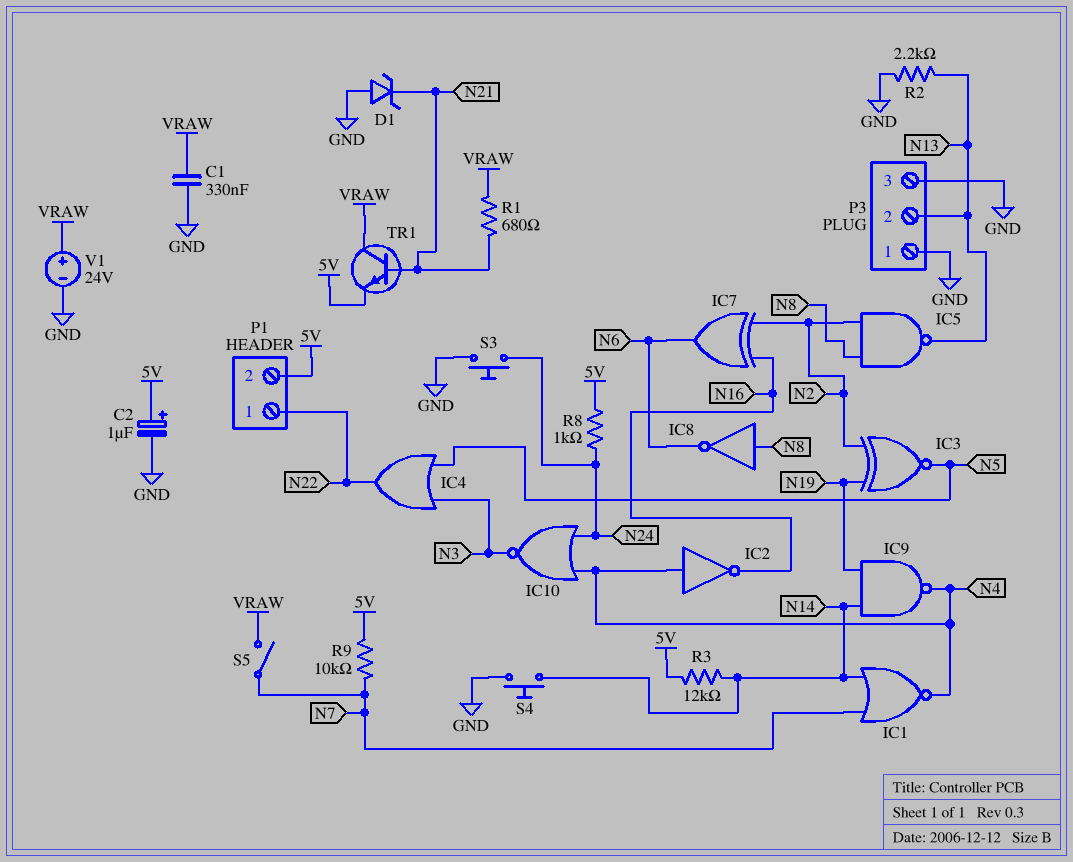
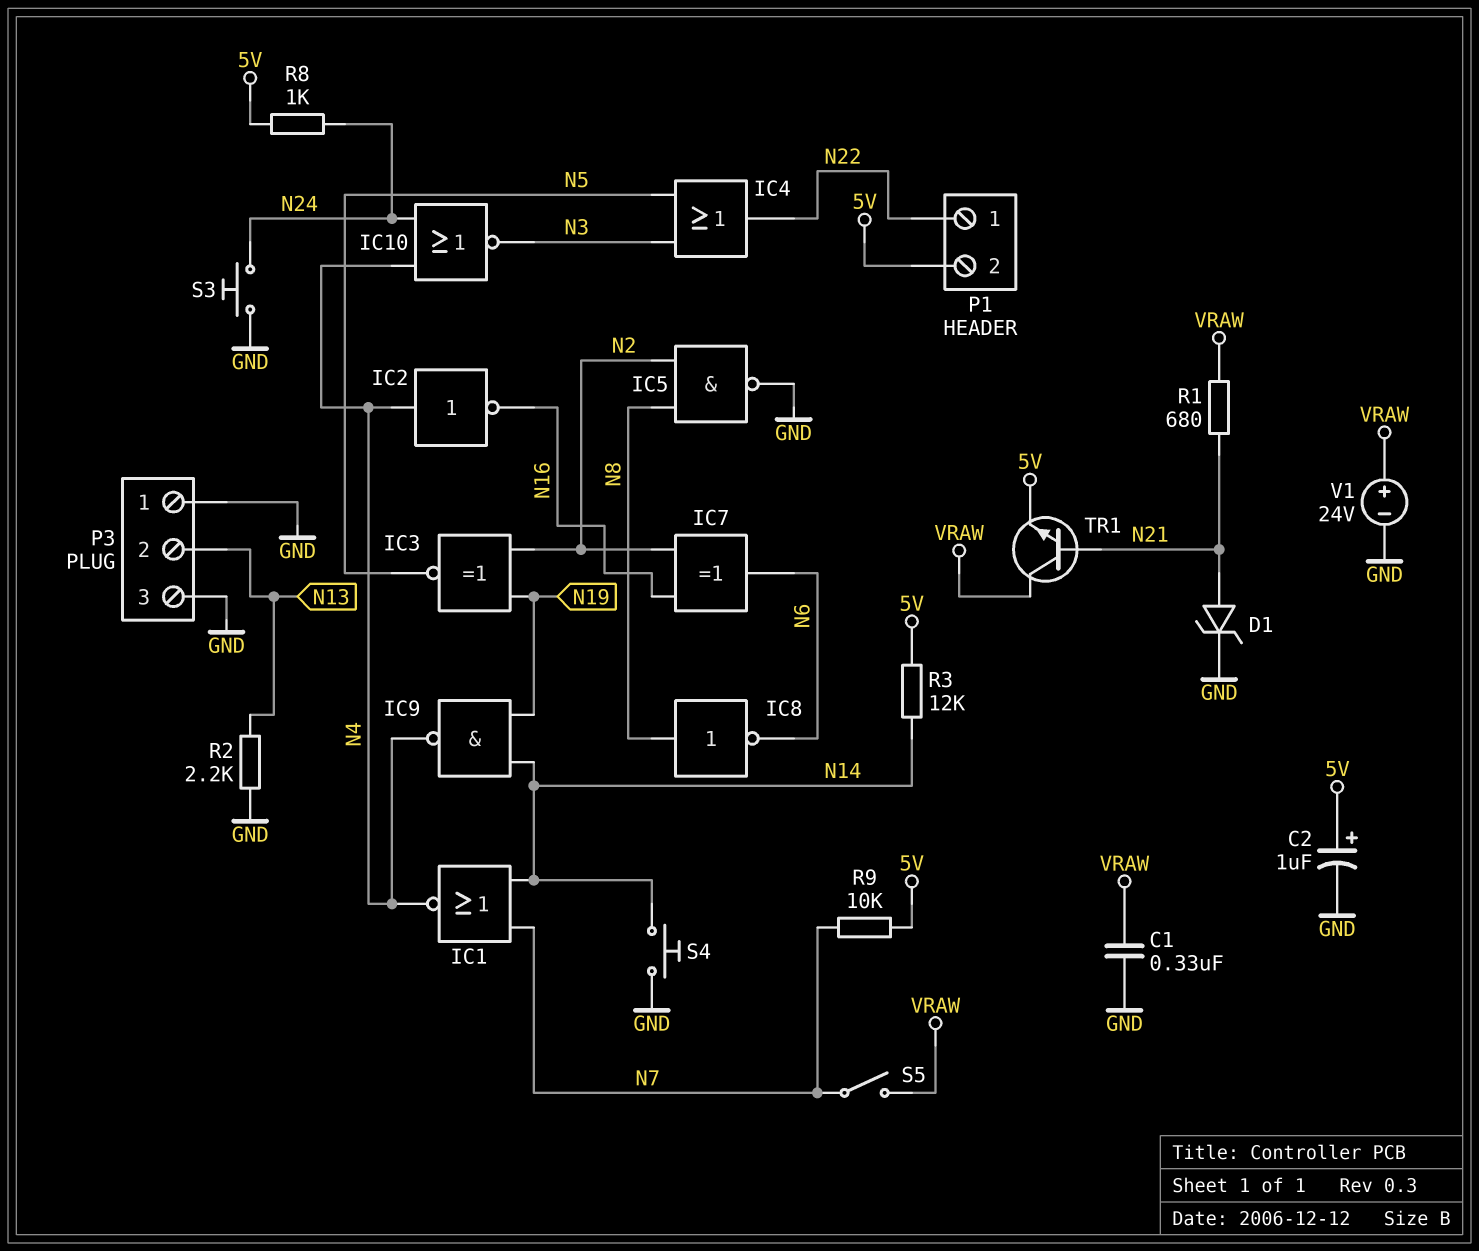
D1: zener (A GND, K N21) -> zener (A N21, K GND)
IC5: NAND (in N2, in N8, out N13) -> NAND (in N2, in N8, out GND)

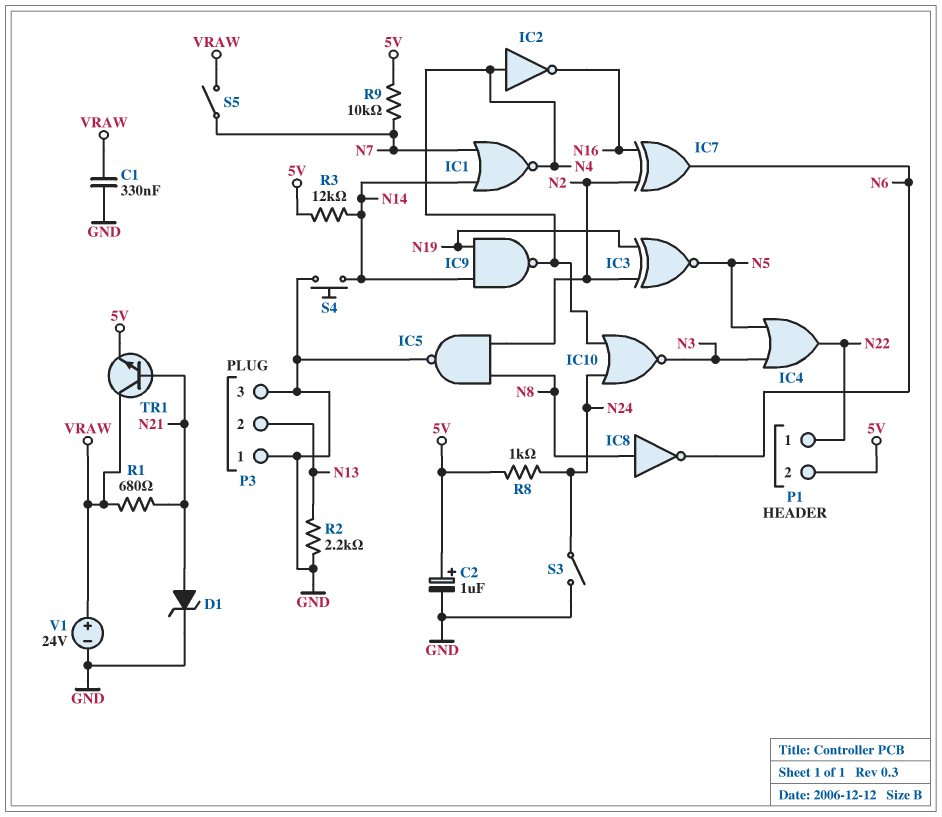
S3: button (GND, N24) -> switch (GND, N24)

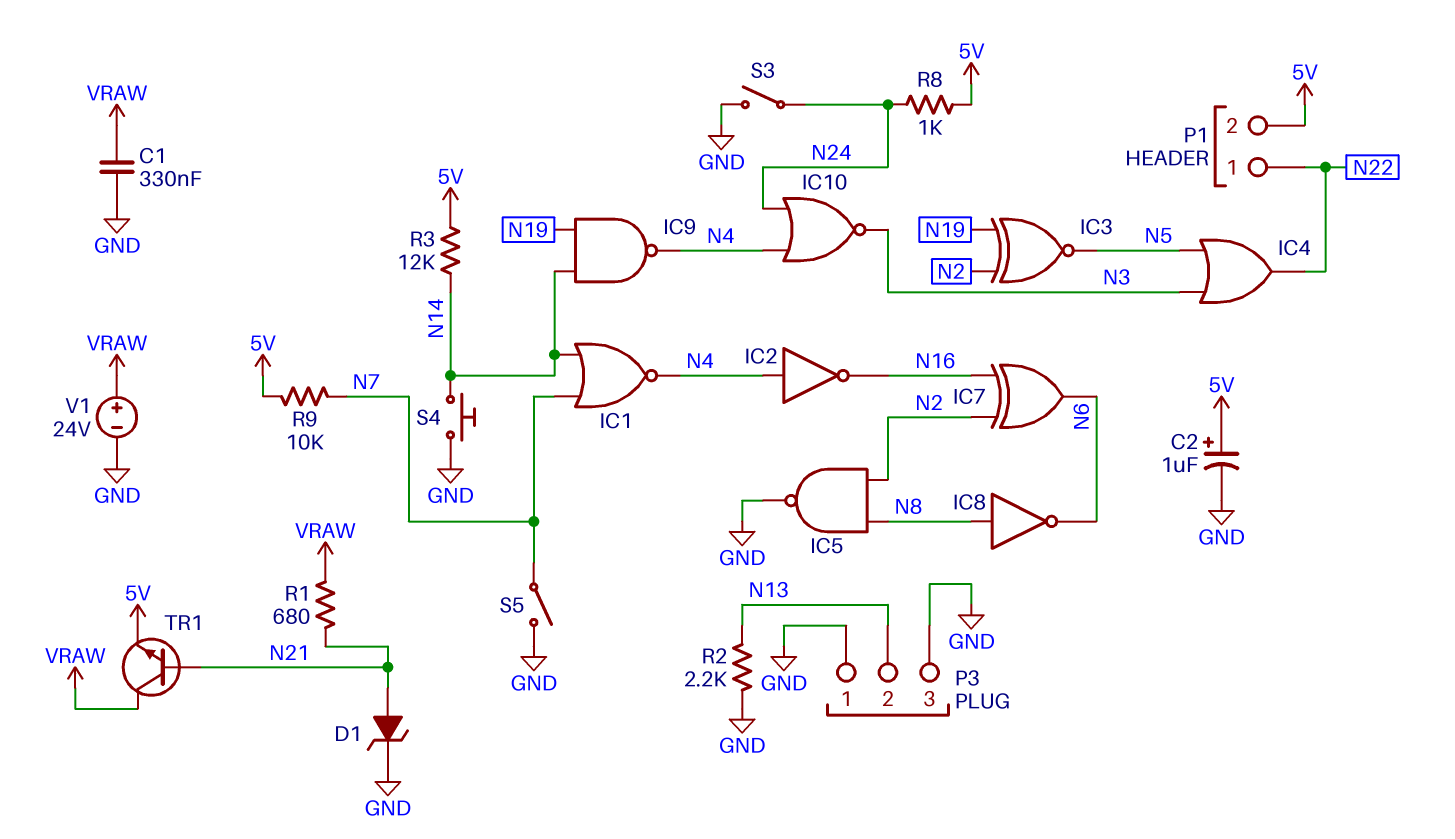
S5: switch (N7, VRAW) -> switch (GND, N7)

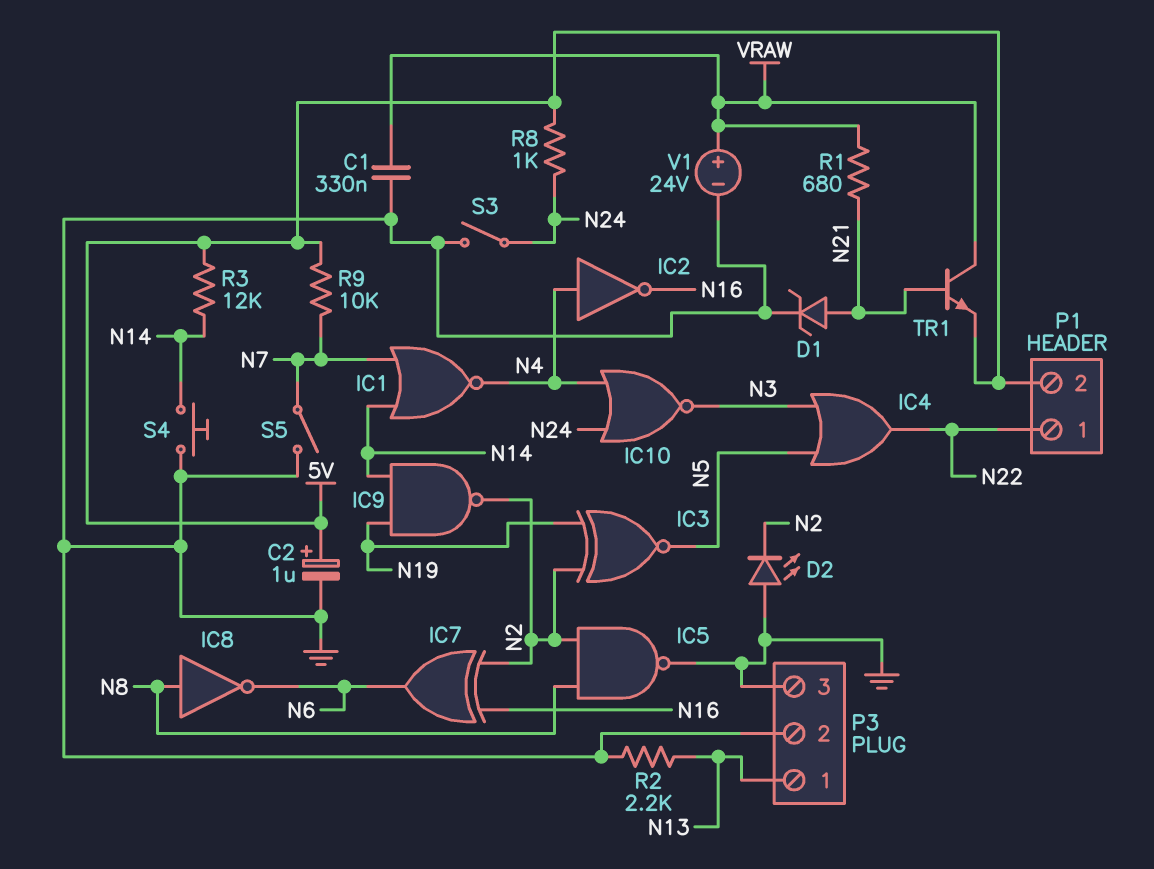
D2: none -> LED (A GND, K N2)
IC9: NAND (in N14, in N19, out N4) -> NAND (in N14, in N19, out N2)
P3 pin 1: GND -> N13
P3 pin 2: N13 -> GND

